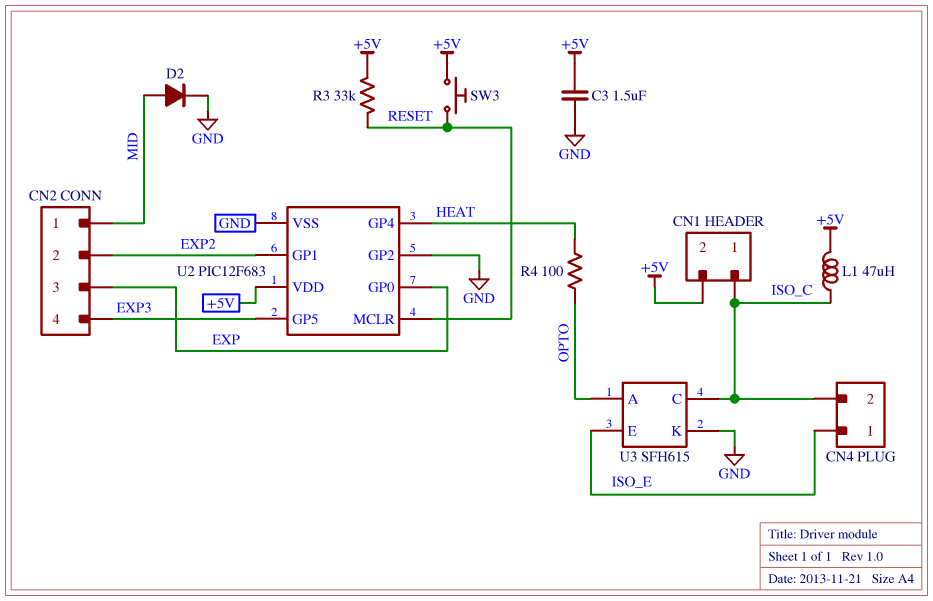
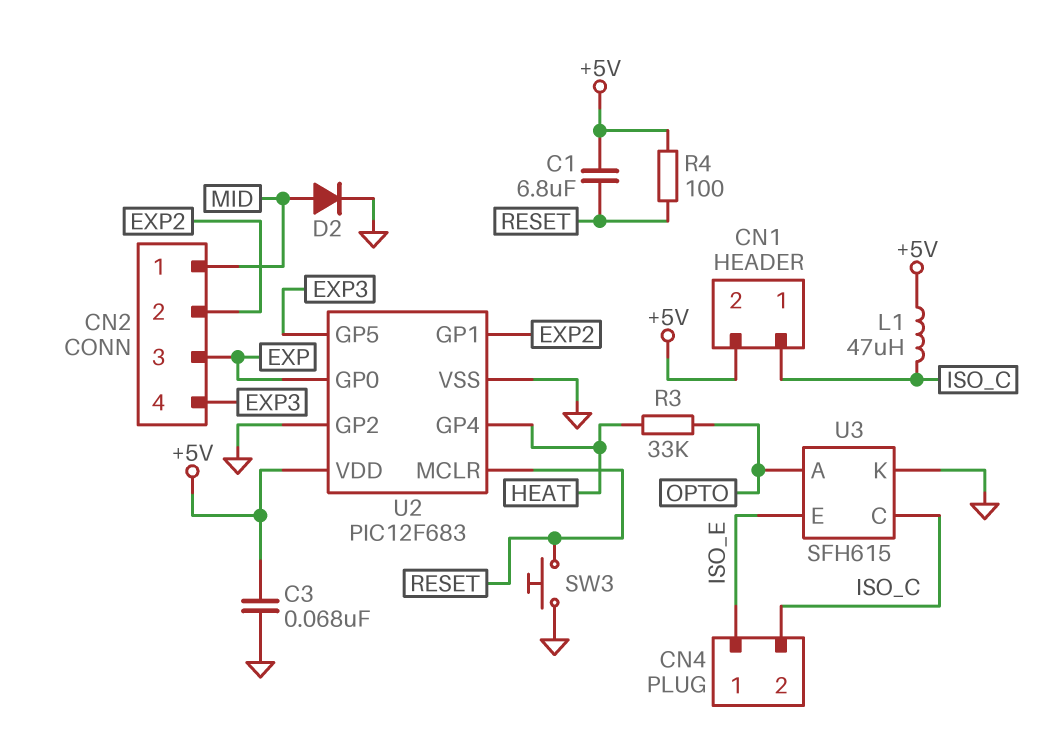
C1: none -> 6.8uF (+5V, RESET)
C3: 1.5uF (+5V, GND) -> 68nF (+5V, GND)
R3: 33k (+5V, RESET) -> 33k (HEAT, OPTO)
R4: 100 (HEAT, OPTO) -> 100 (+5V, RESET)
SW3: button (+5V, RESET) -> button (GND, RESET)

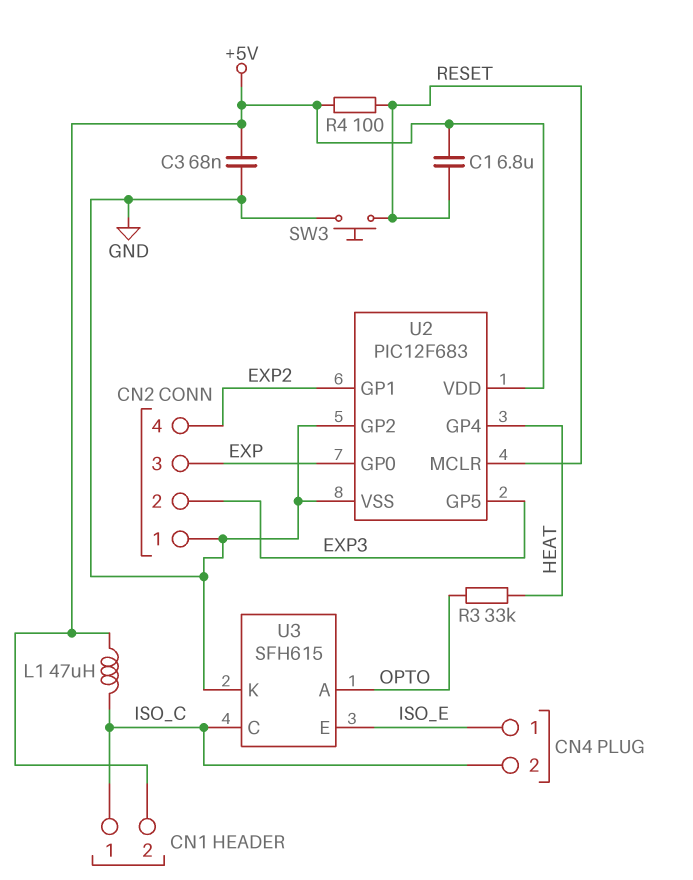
CN2 pin 1: MID -> GND
CN2 pin 2: EXP2 -> EXP3
CN2 pin 4: EXP3 -> EXP2
D2: diode (A MID, K GND) -> none

